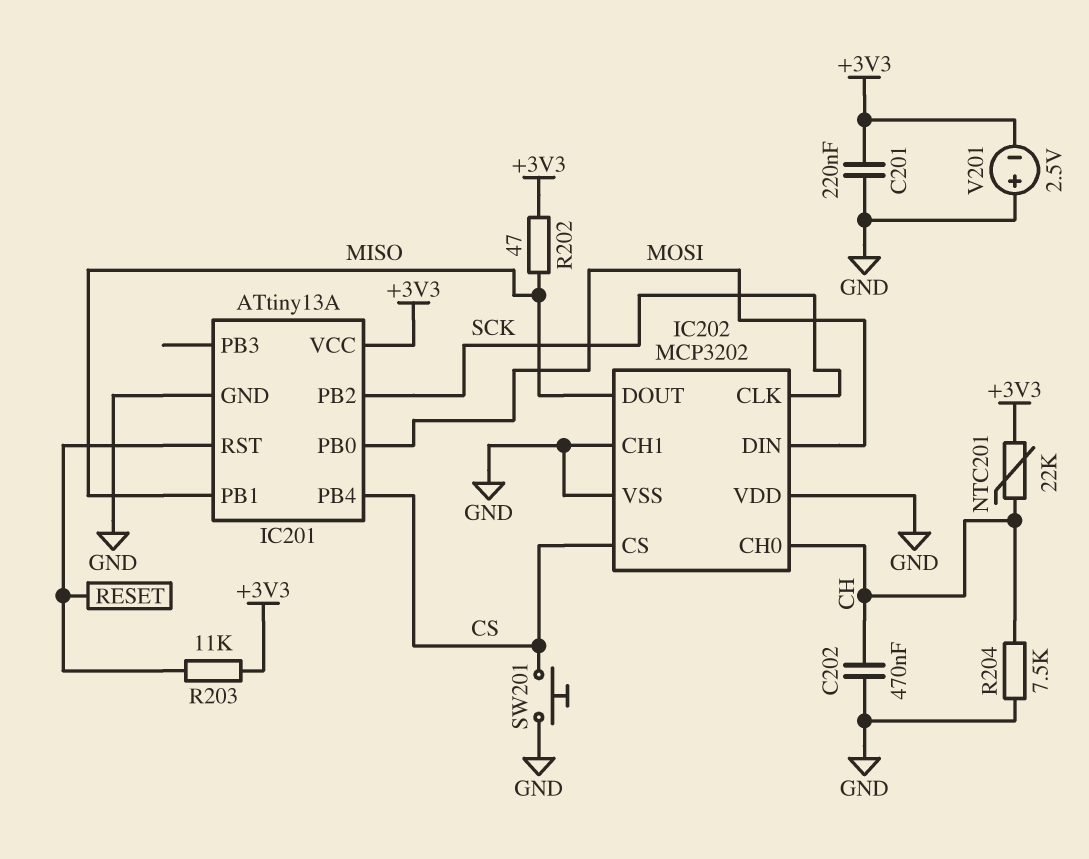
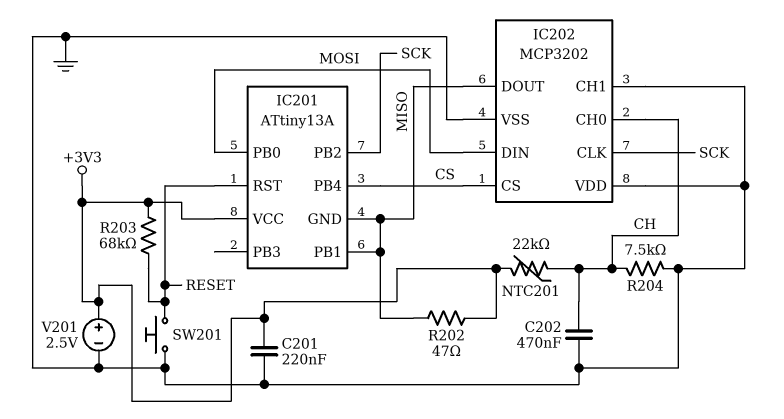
IC201 pin GND: GND -> MISO
R203: 11k (+3V3, RESET) -> 68k (+3V3, RESET)
SW201: button (CS, GND) -> button (GND, RESET)
V201: 2.5V (plus GND, minus +3V3) -> 2.5V (plus +3V3, minus GND)

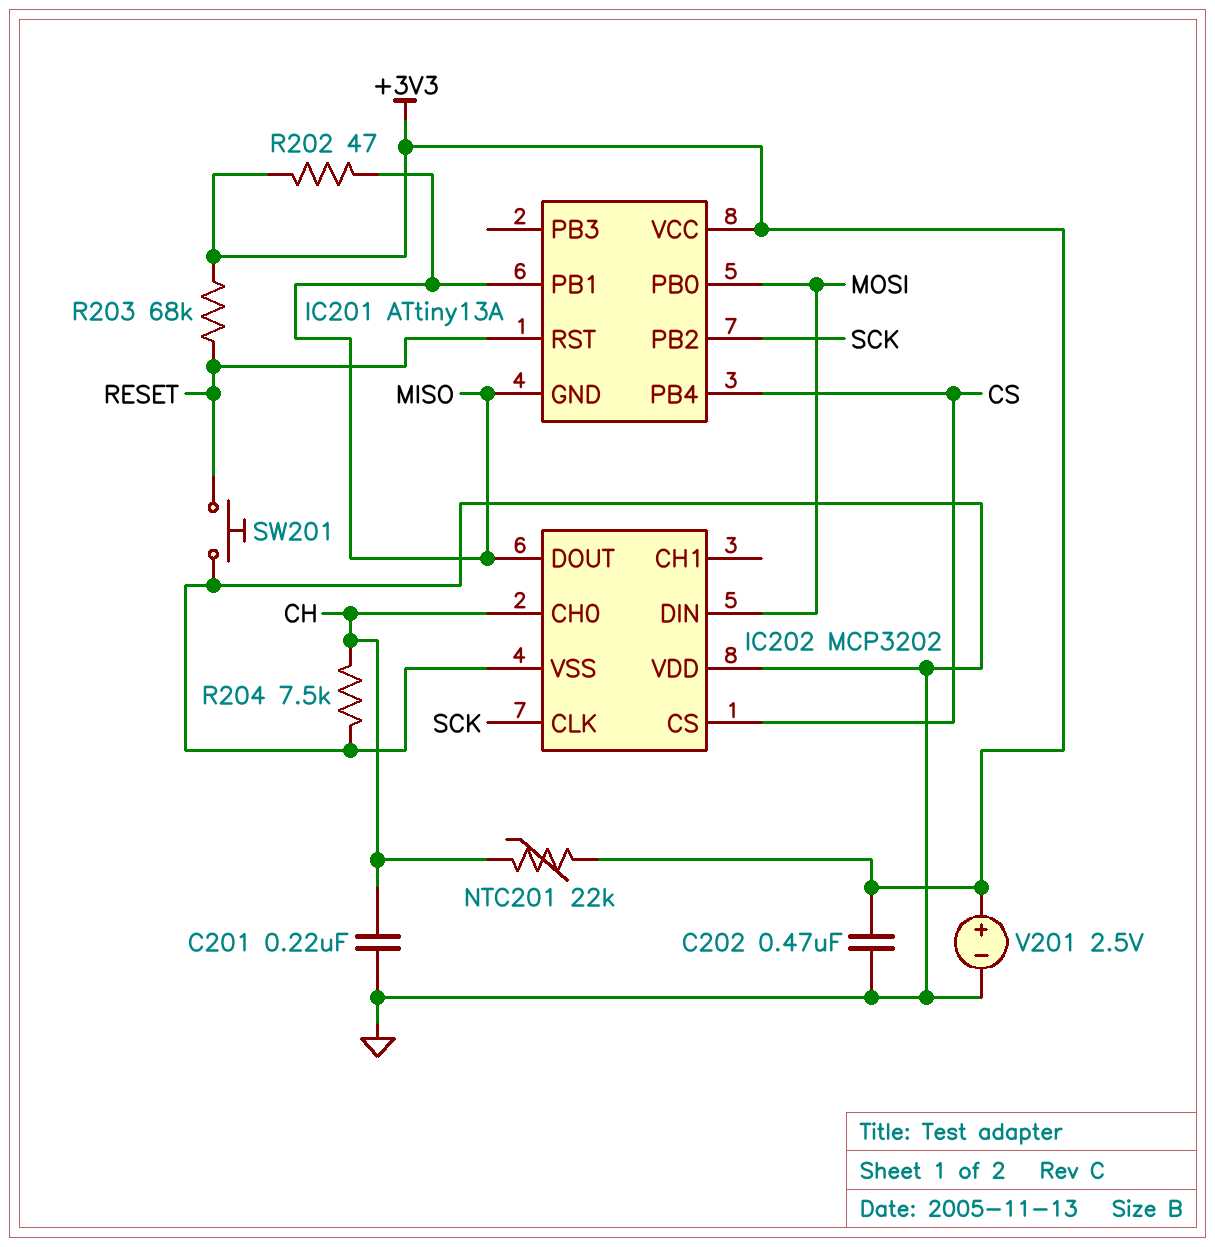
C201: 220nF (+3V3, GND) -> 220nF (CH, GND)
C202: 470nF (CH, GND) -> 470nF (+3V3, GND)
IC202 pin CH1: GND -> none

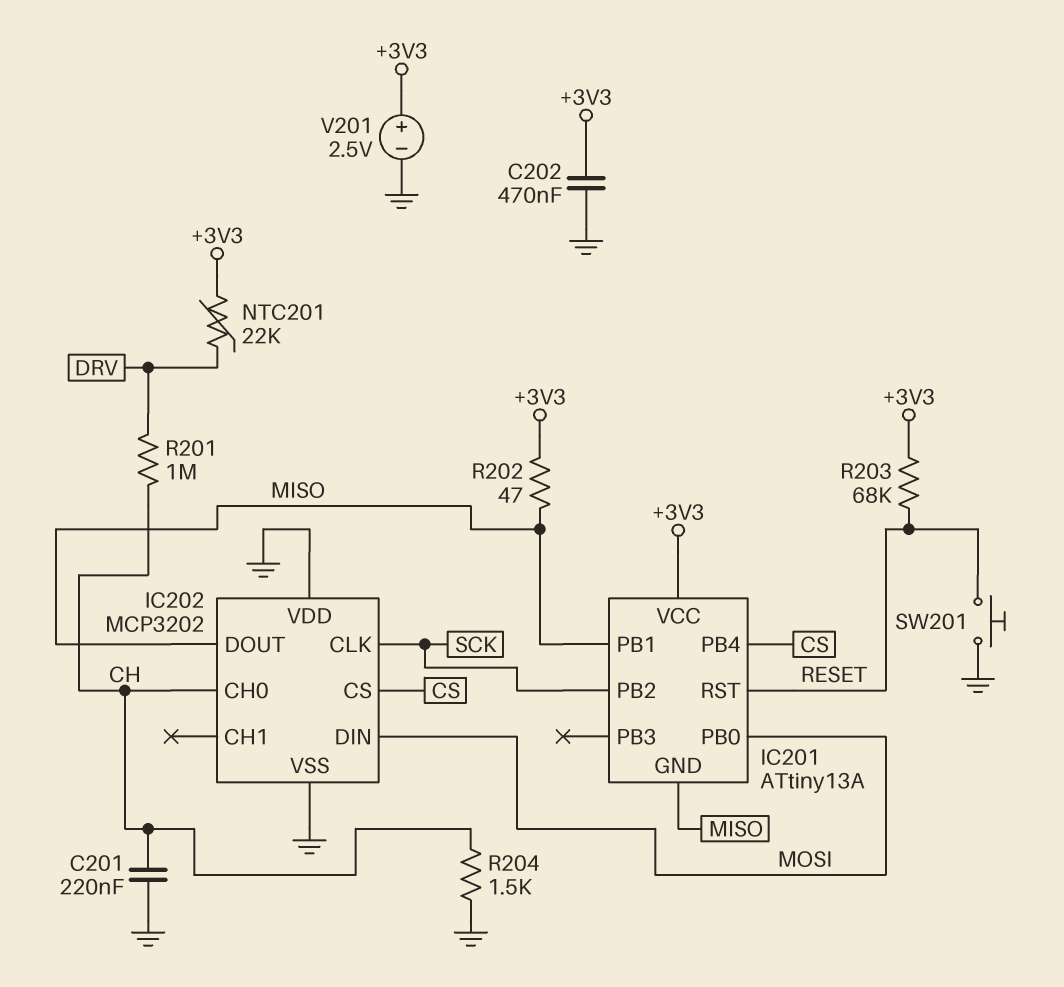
NTC201: 22k (+3V3, CH) -> 22k (+3V3, DRV)
R201: none -> 1M (CH, DRV)
R204: 7.5k (CH, GND) -> 1.5k (CH, GND)

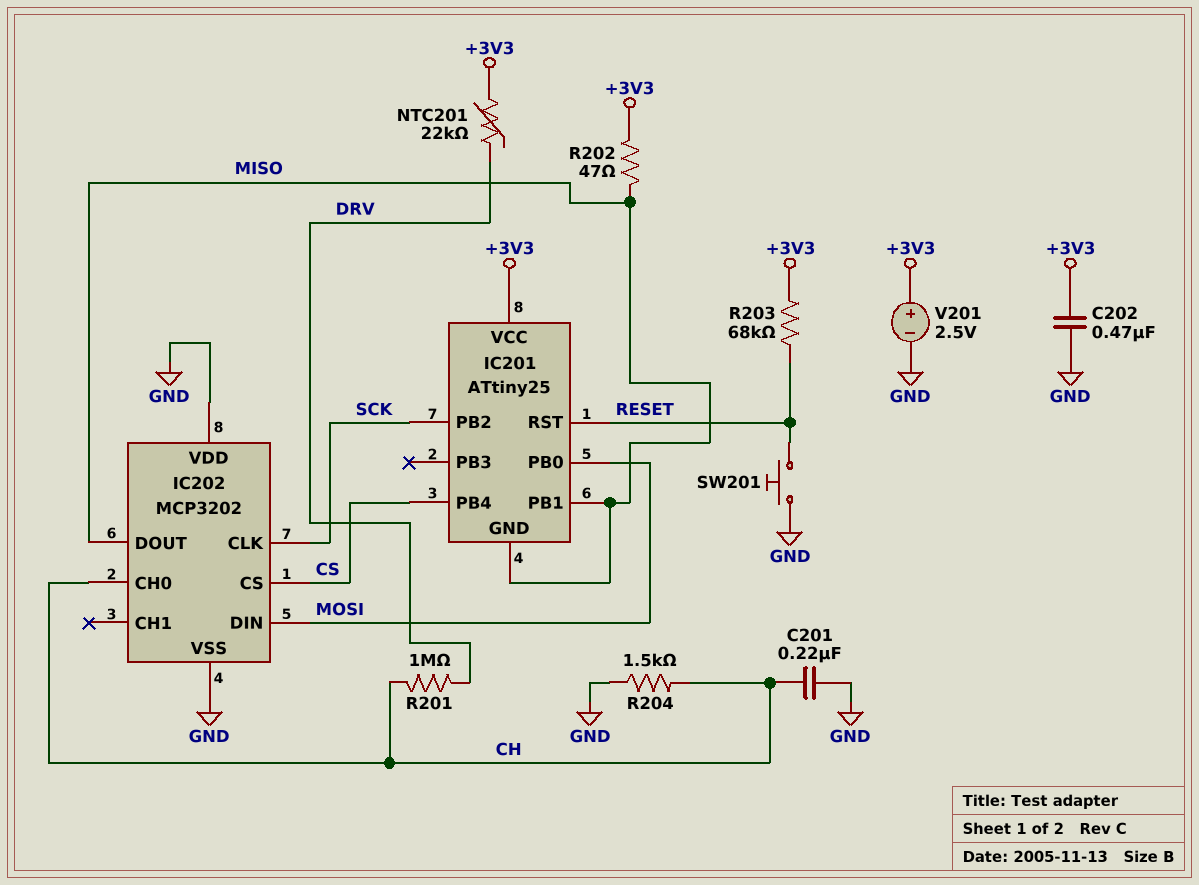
IC201: ATtiny13A -> ATtiny25

